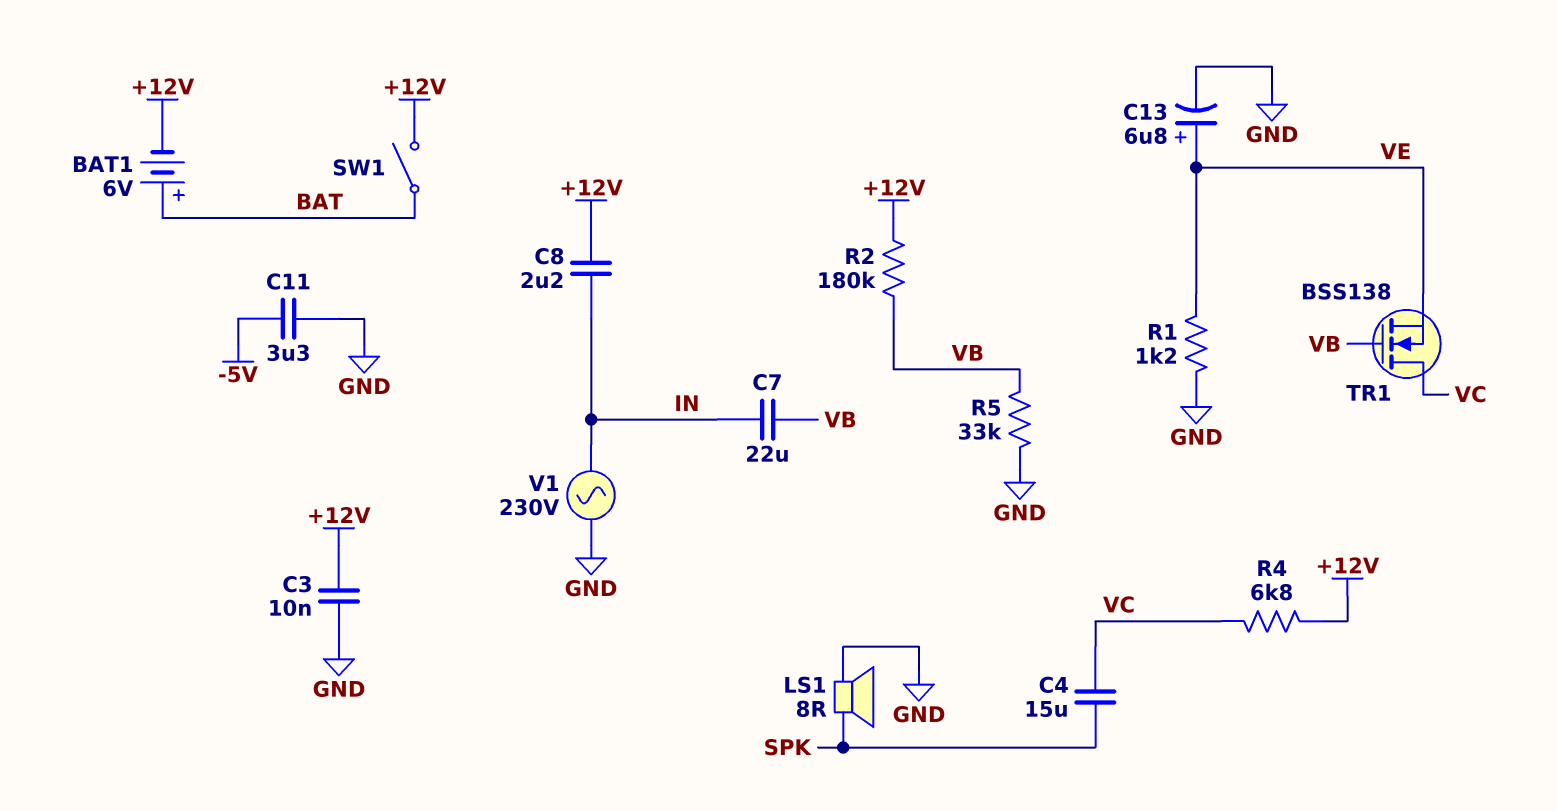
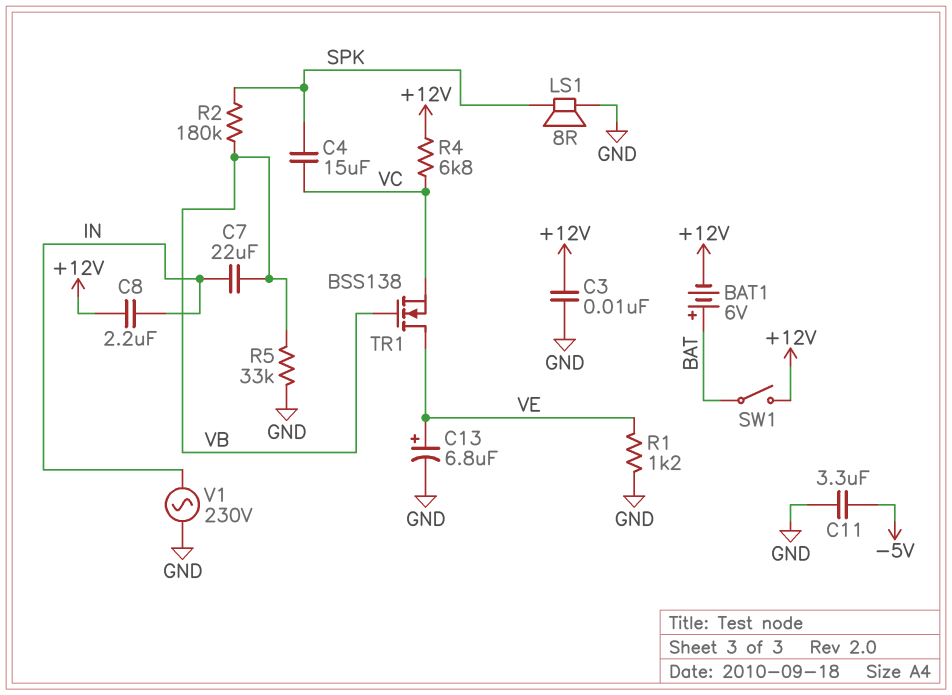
R2: 180k (+12V, VB) -> 180k (SPK, VB)
TR1: NMOS BSS138 (G VB, D VC, S VE) -> NMOS BSS138 (G VB, D VE, S VC)

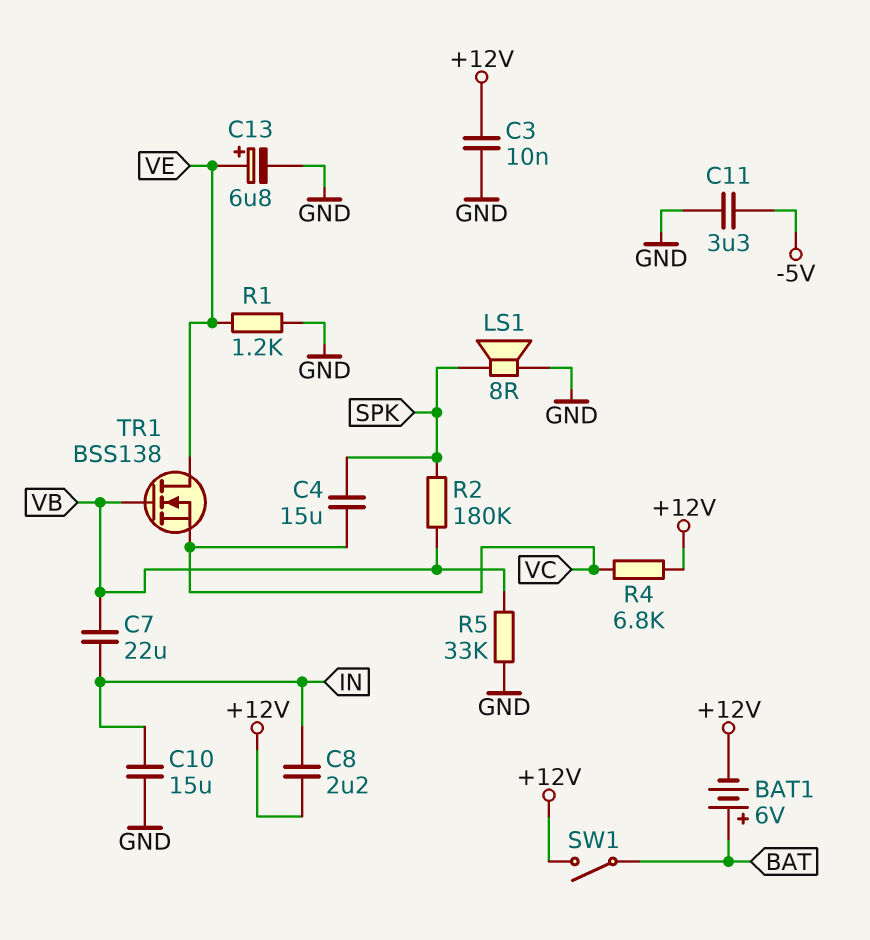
C10: none -> 15uF (GND, IN)
V1: AC 230V (GND, IN) -> none

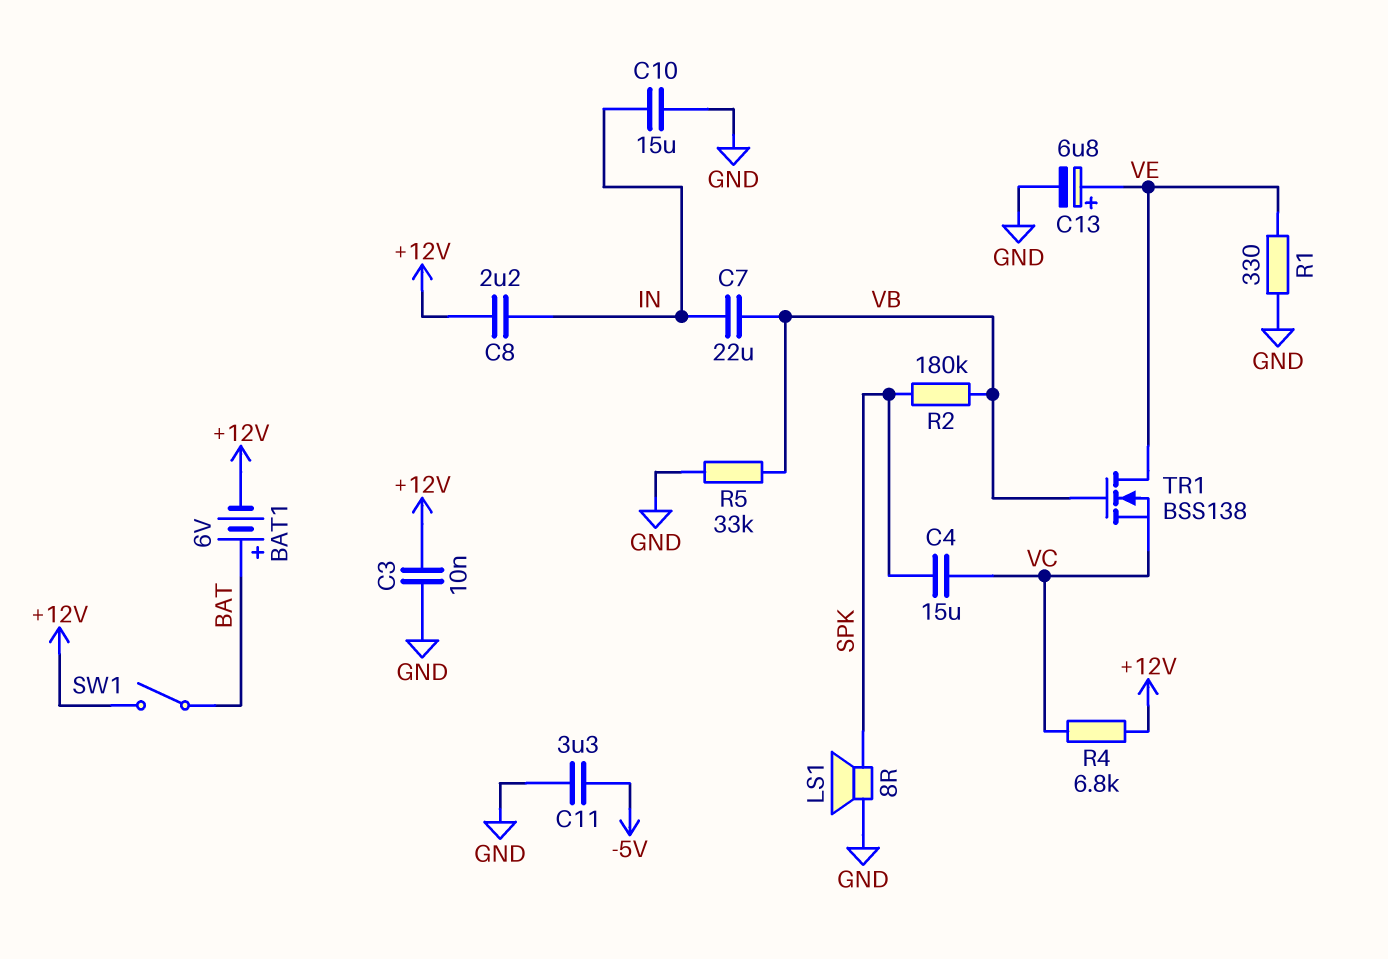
R1: 1.2k (GND, VE) -> 330 (GND, VE)

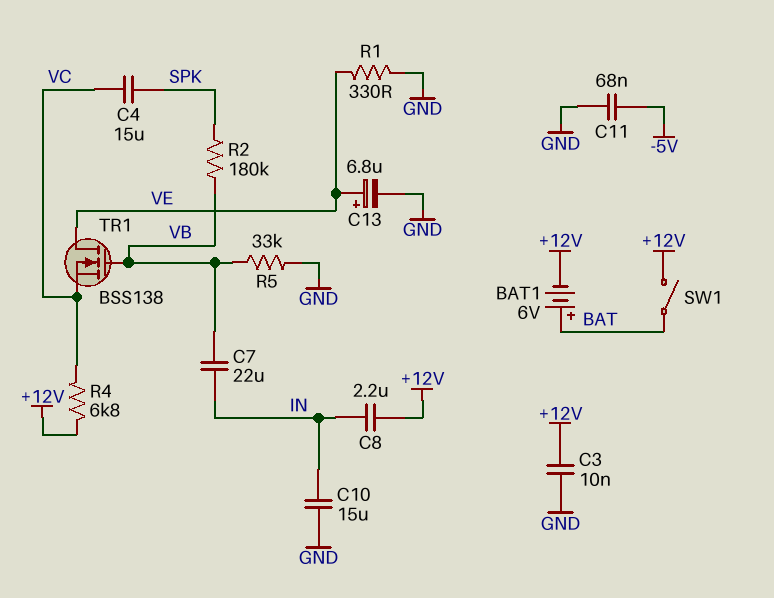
C11: 3.3uF (-5V, GND) -> 68nF (-5V, GND)
LS1: speaker 8R (GND, SPK) -> none

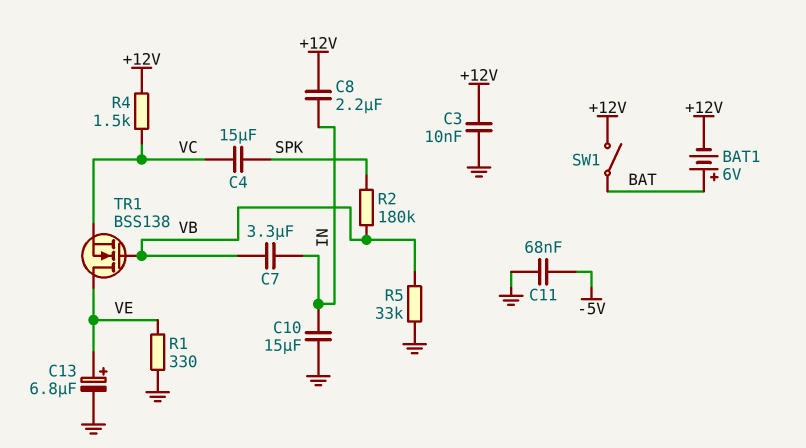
C7: 22uF (IN, VB) -> 3.3uF (IN, VB)
R4: 6.8k (+12V, VC) -> 1.5k (+12V, VC)

